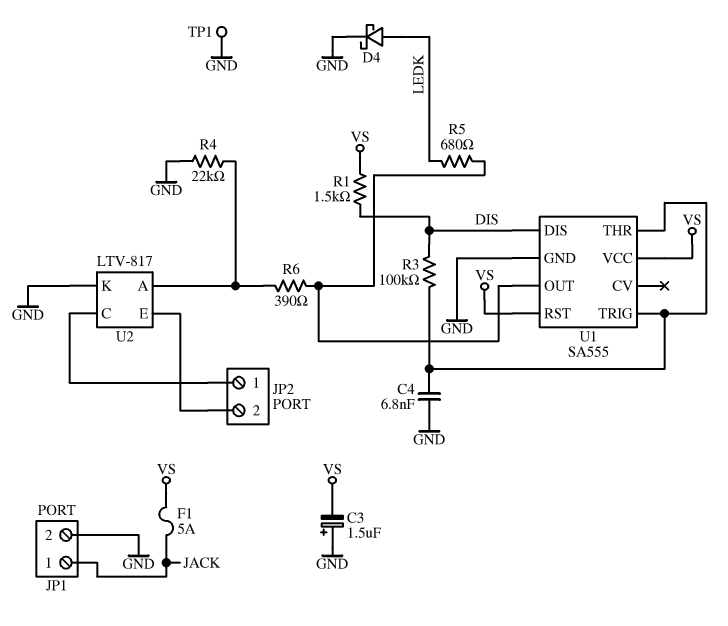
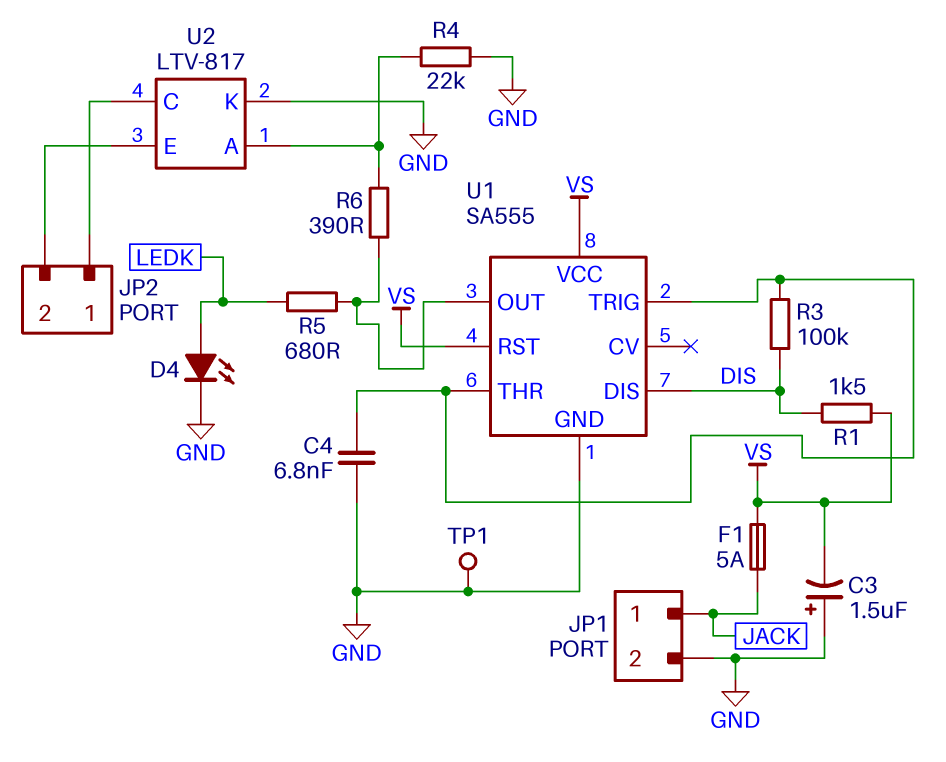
D4: schottky (A LEDK, K GND) -> LED (A LEDK, K GND)

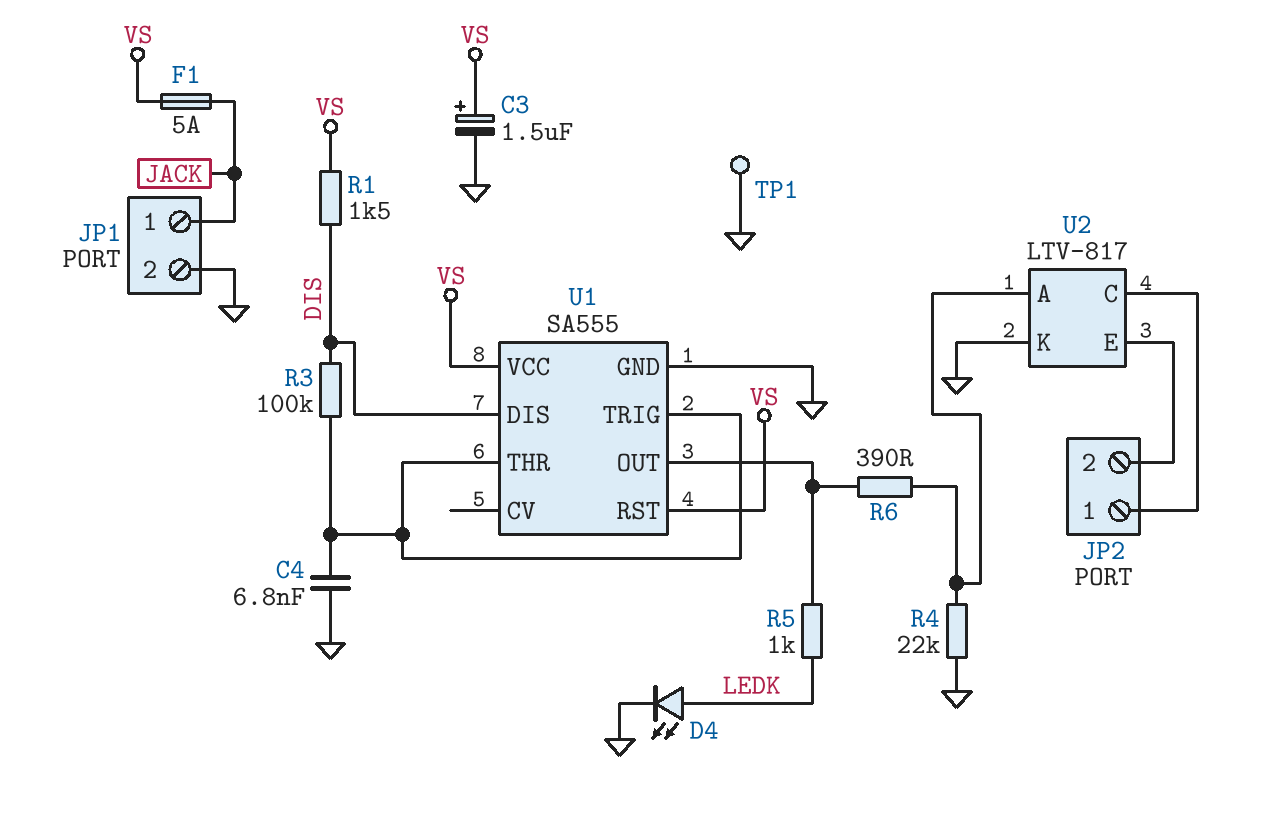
C3: 1.5uF (plus GND, minus VS) -> 1.5uF (plus VS, minus GND)
R5: 680 (LEDK, U1/OUT) -> 1k (LEDK, U1/OUT)

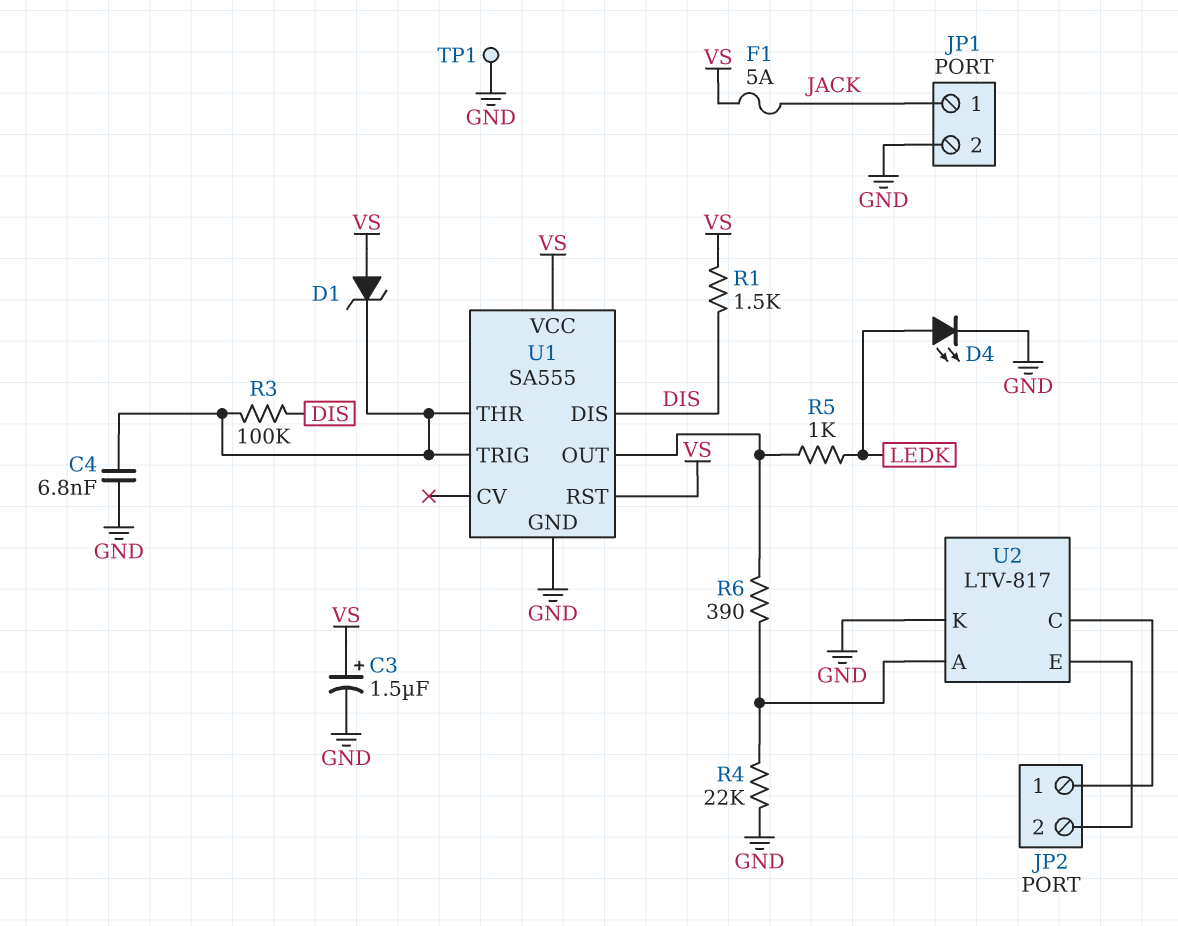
D1: none -> zener (A VS, K U1/THR)

